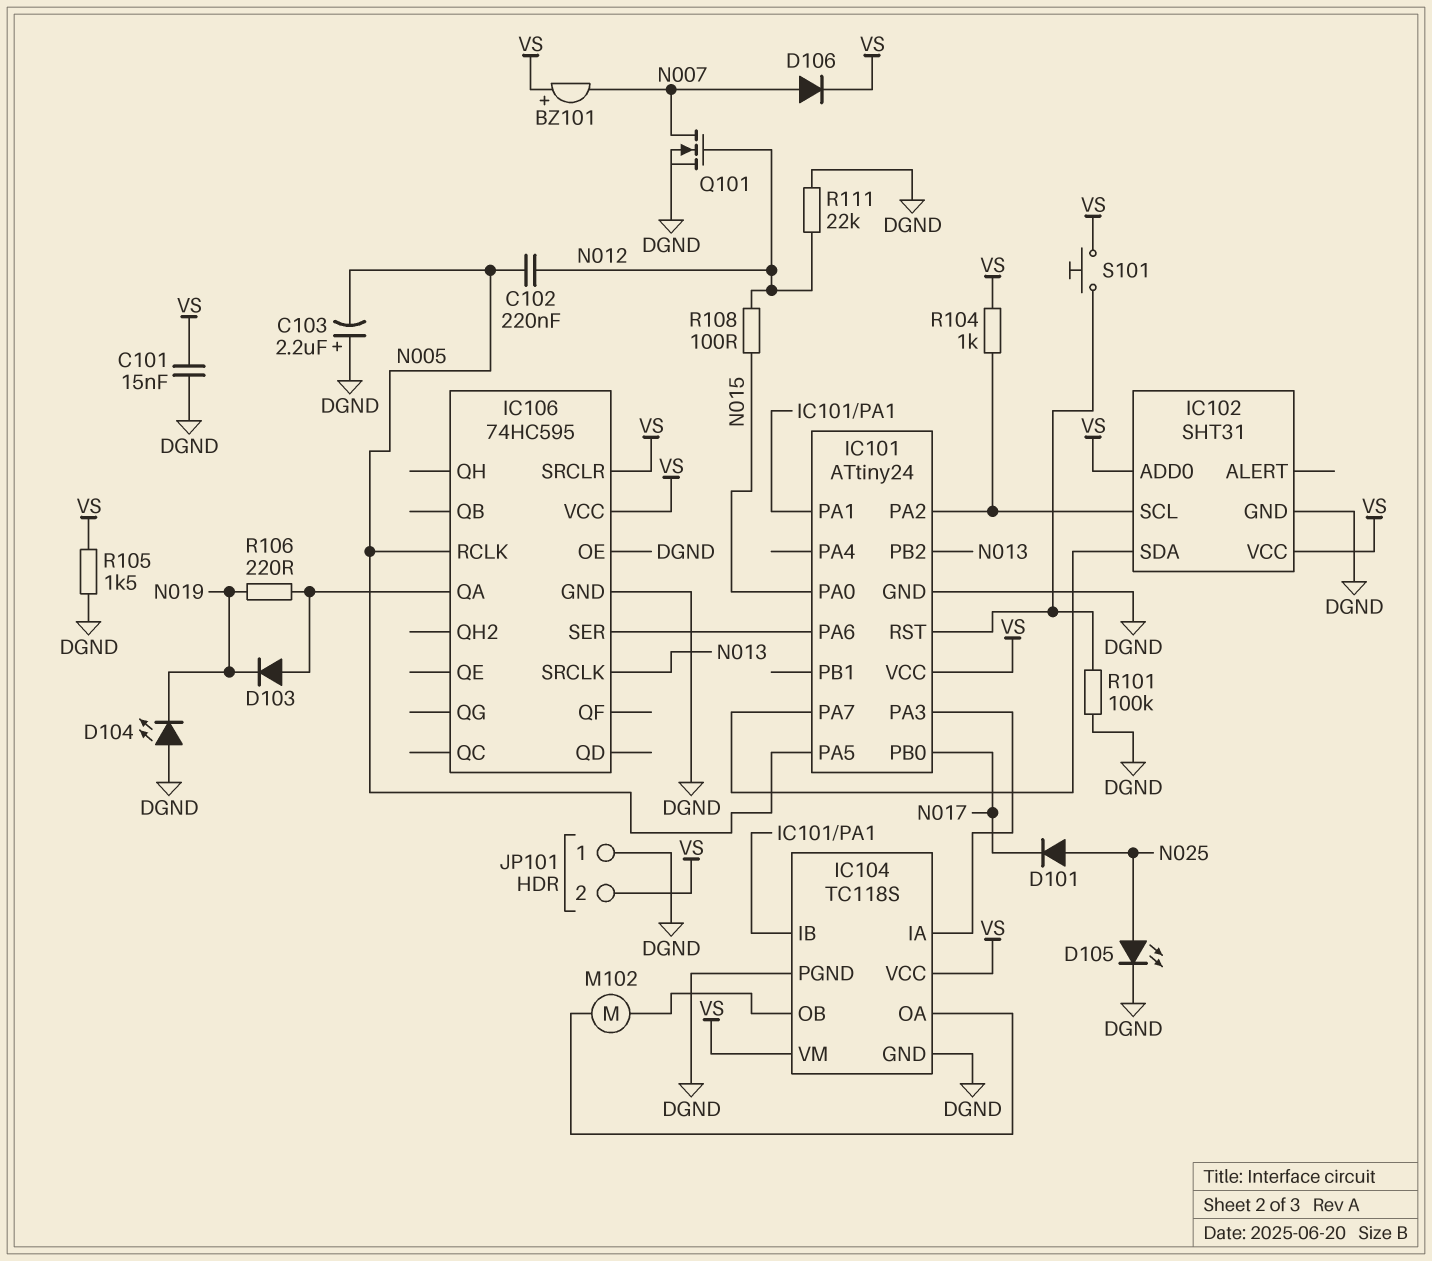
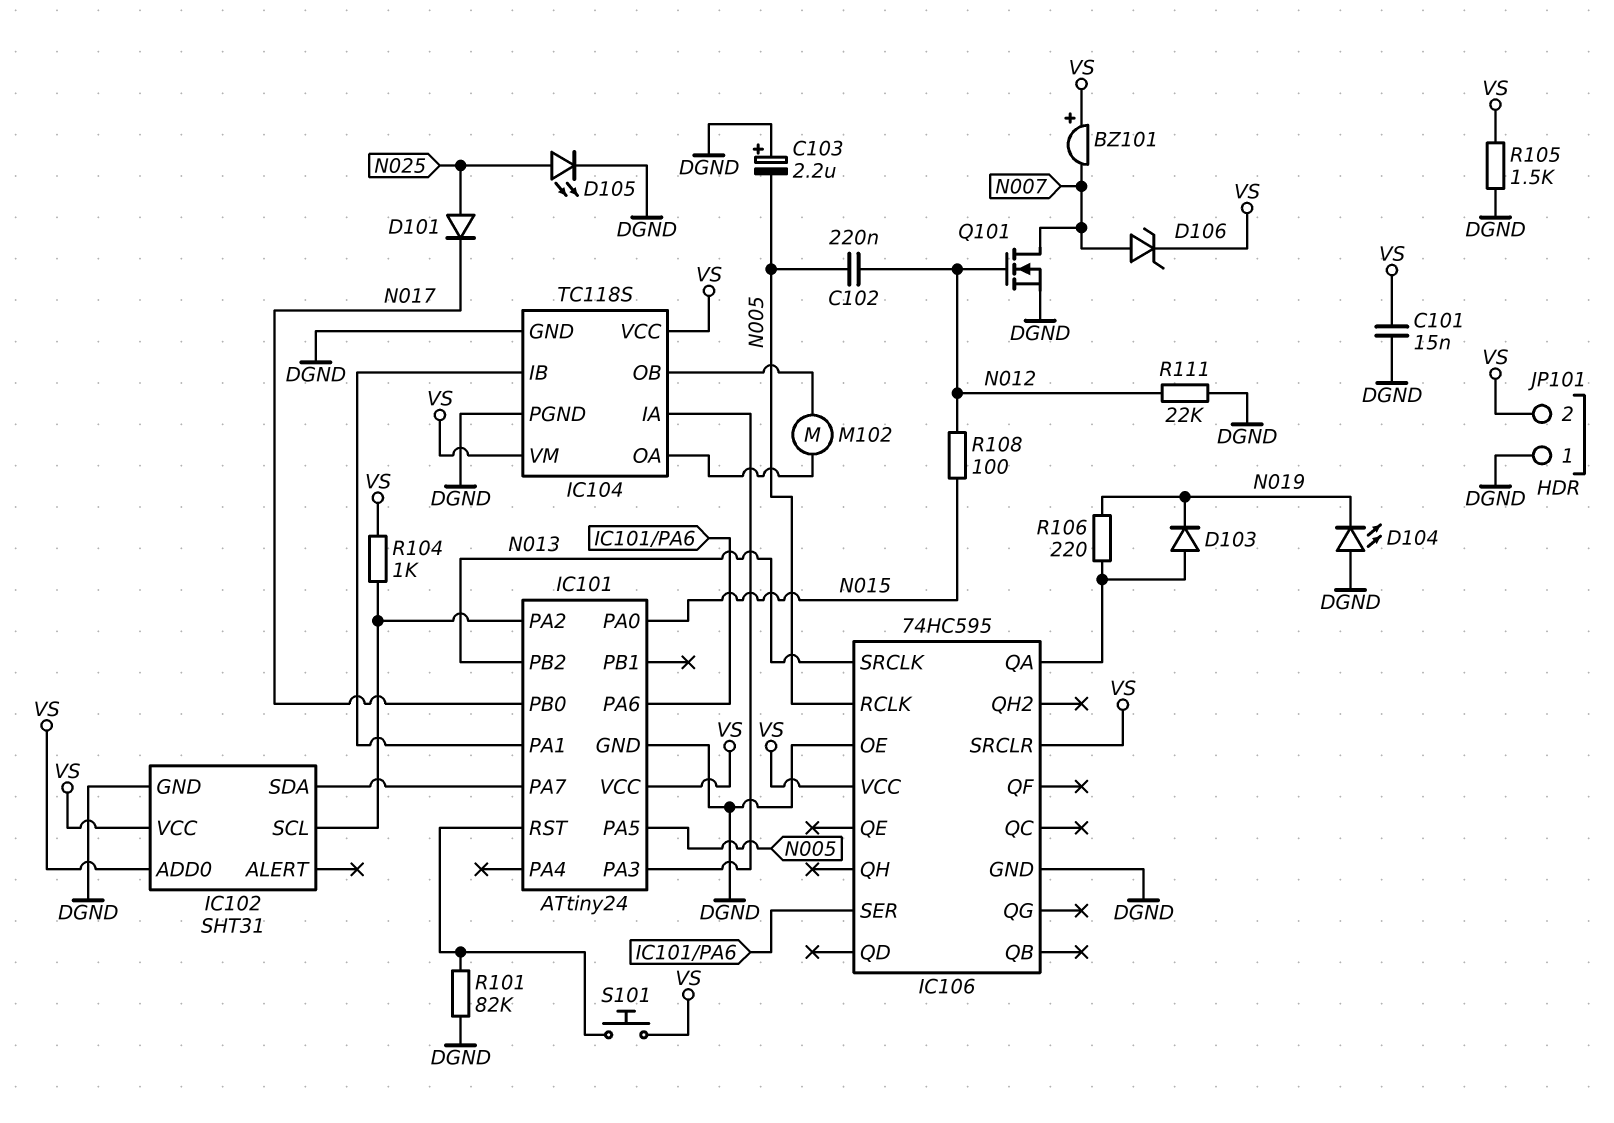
D106: diode (A N007, K VS) -> zener (A N007, K VS)
R101: 100k (DGND, IC101/RST) -> 82k (DGND, IC101/RST)

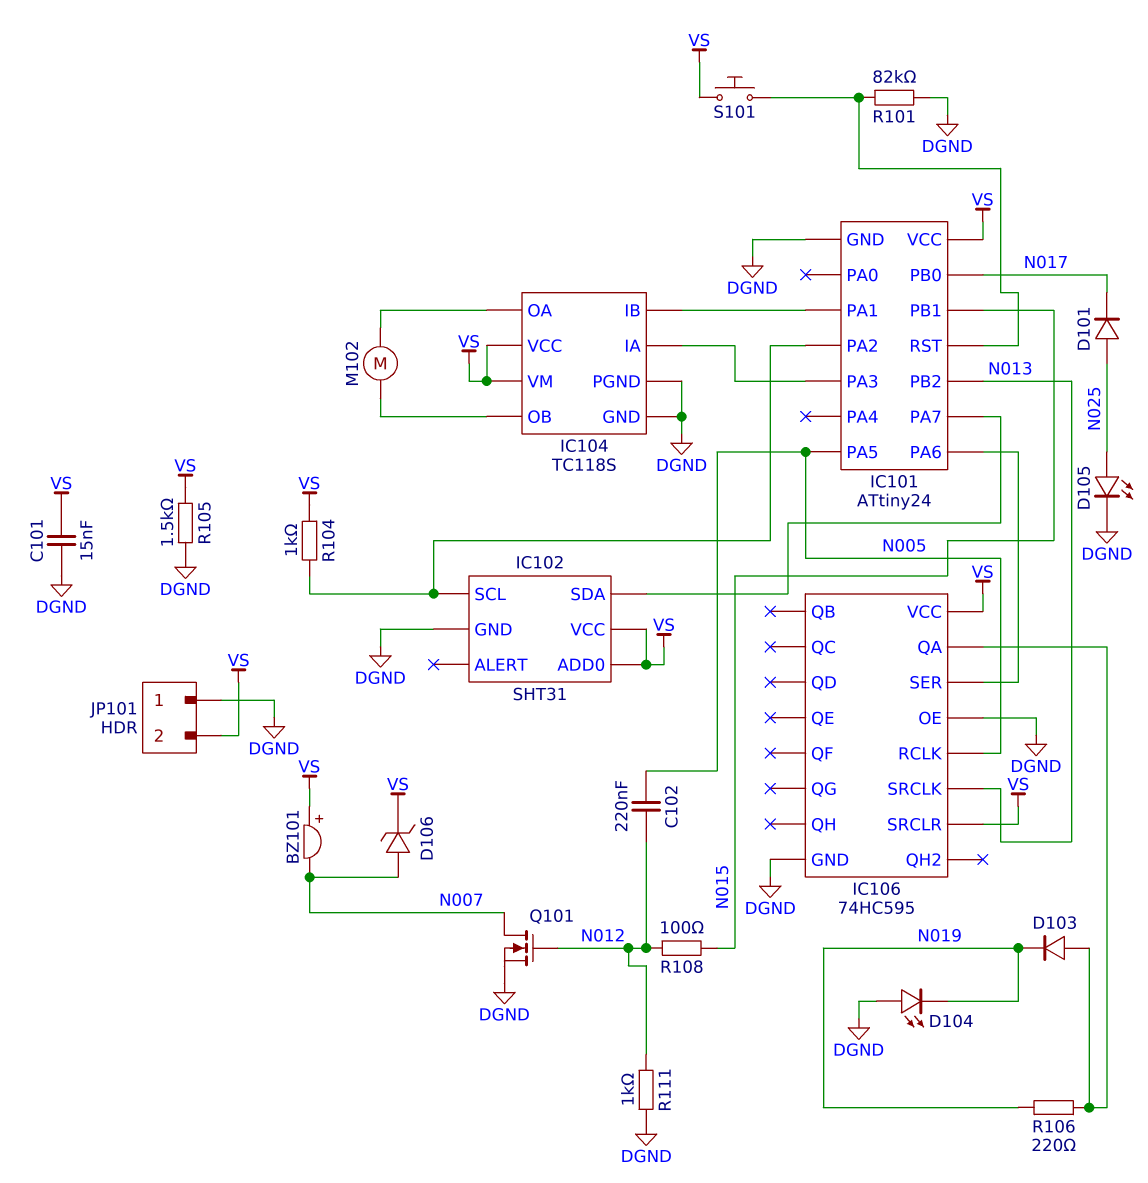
C103: 2.2uF (plus DGND, minus N005) -> none
IC101 pin PA0: N015 -> none
IC101 pin PB1: none -> N015
R111: 22k (DGND, N012) -> 1k (DGND, N012)

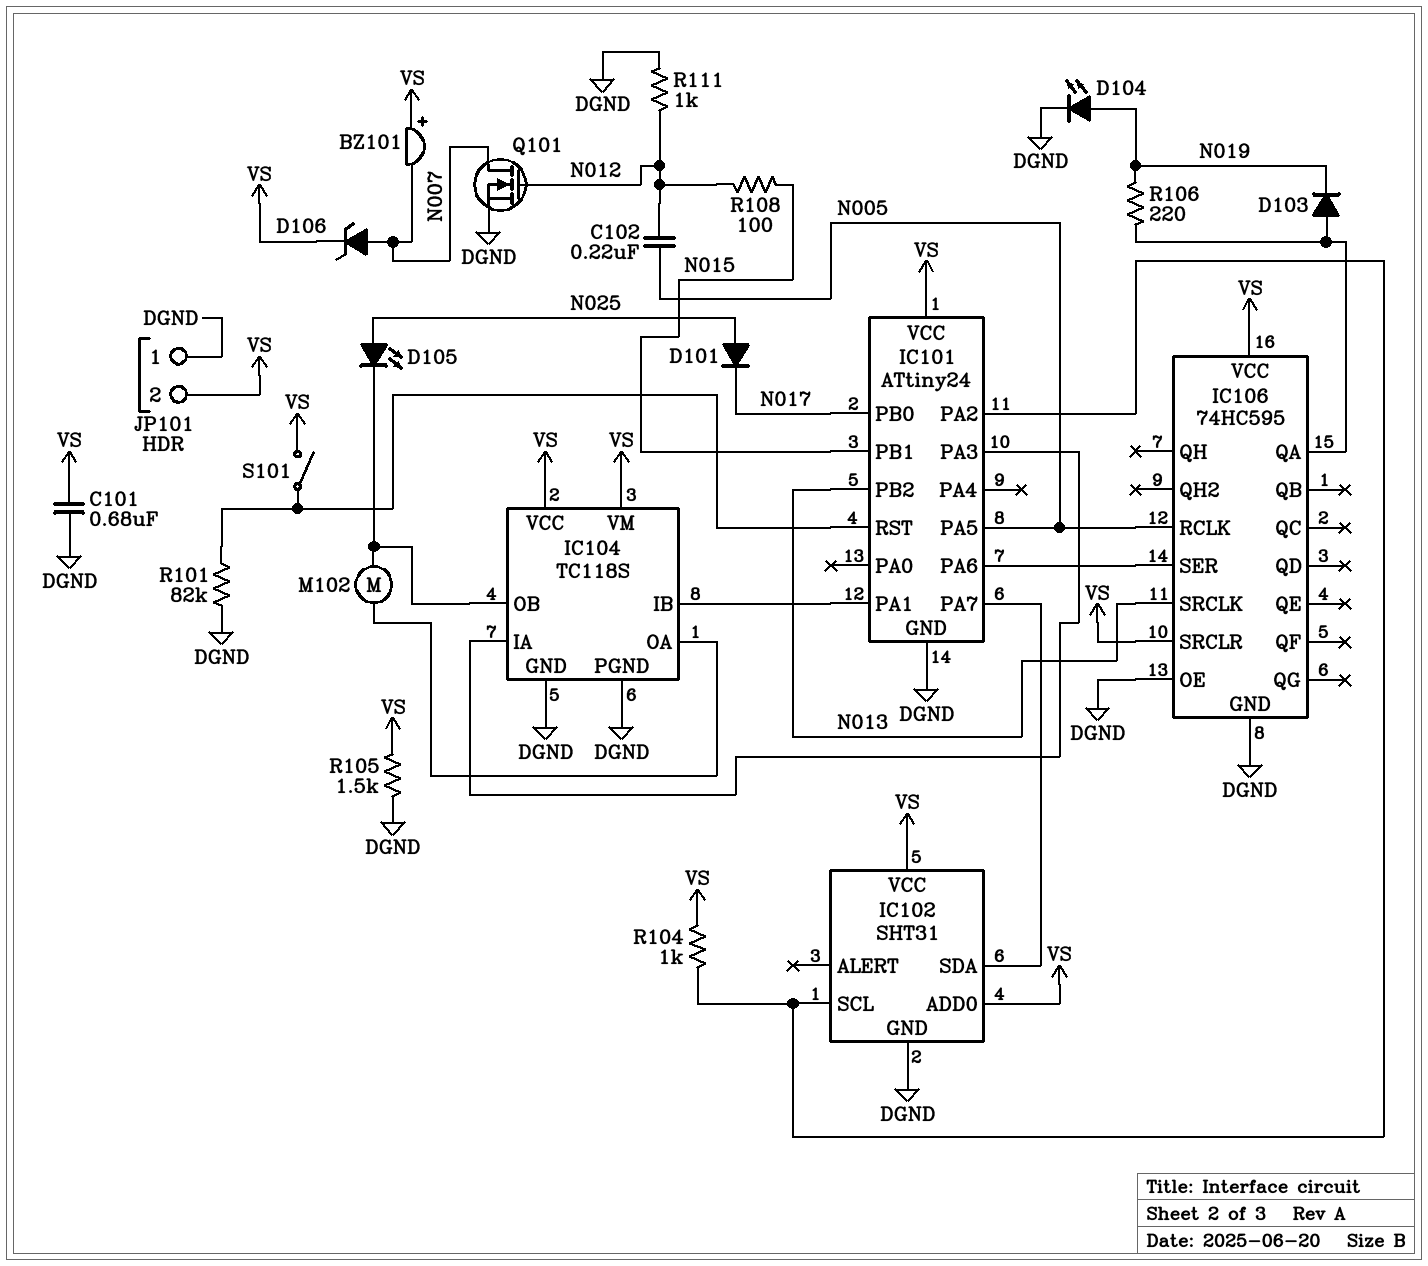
C101: 15nF (DGND, VS) -> 680nF (DGND, VS)
D104: LED (A DGND, K N019) -> LED (A N019, K DGND)
D105: LED (A N025, K DGND) -> LED (A N025, K IC104/OB)
S101: button (IC101/RST, VS) -> switch (IC101/RST, VS)

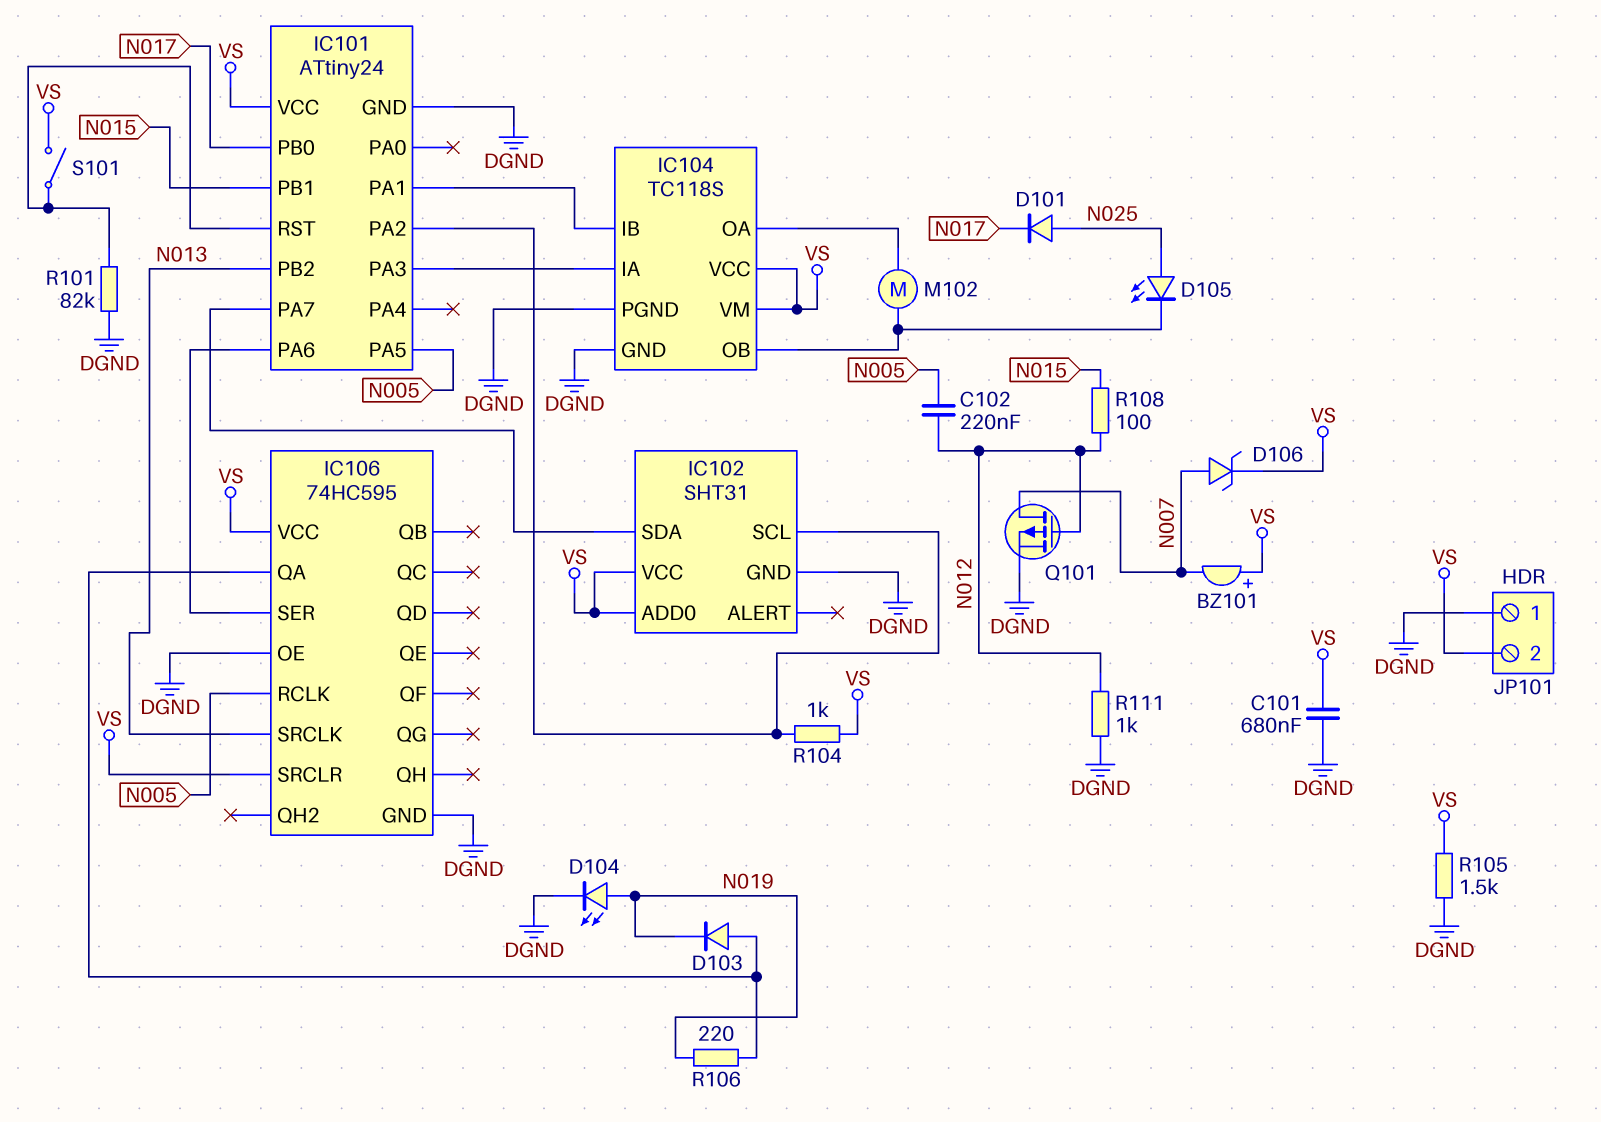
Q101: NMOS (G N012, D N007, S DGND) -> PMOS (G N012, D N007, S DGND)

